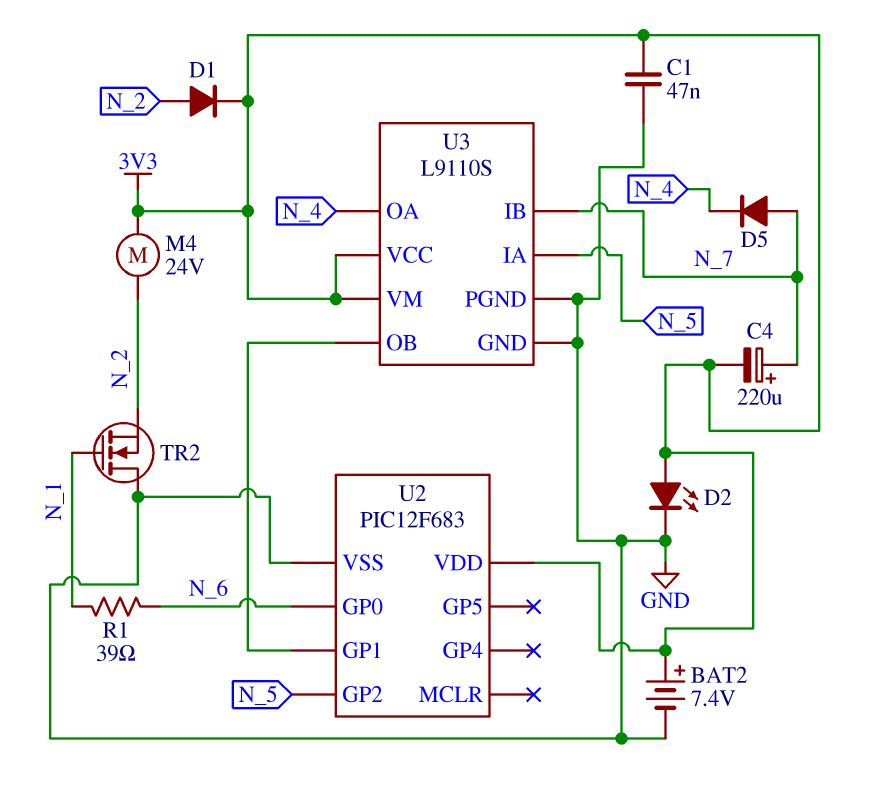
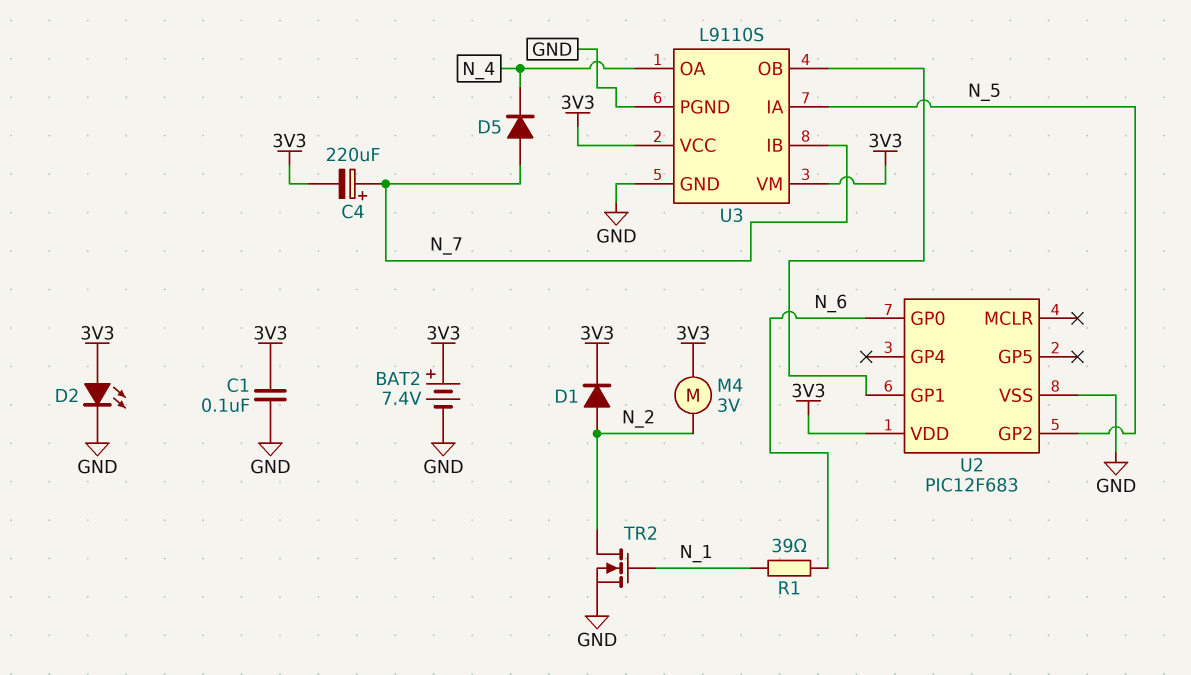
C1: 47nF (3V3, GND) -> 100nF (3V3, GND)
M4: motor 24V (3V3, N_2) -> motor 3V (3V3, N_2)
TR2: NMOS (G N_1, D GND, S N_2) -> NMOS (G N_1, D N_2, S GND)

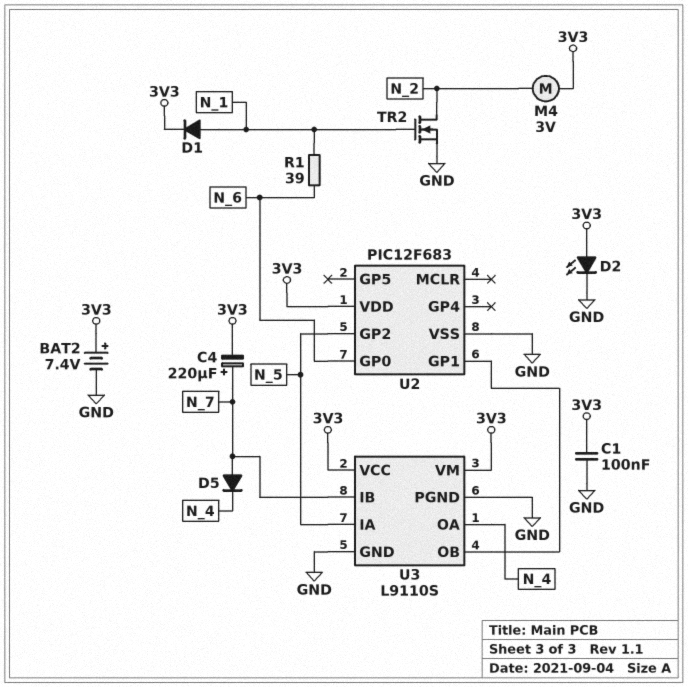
D1: diode (A N_2, K 3V3) -> diode (A N_1, K 3V3)

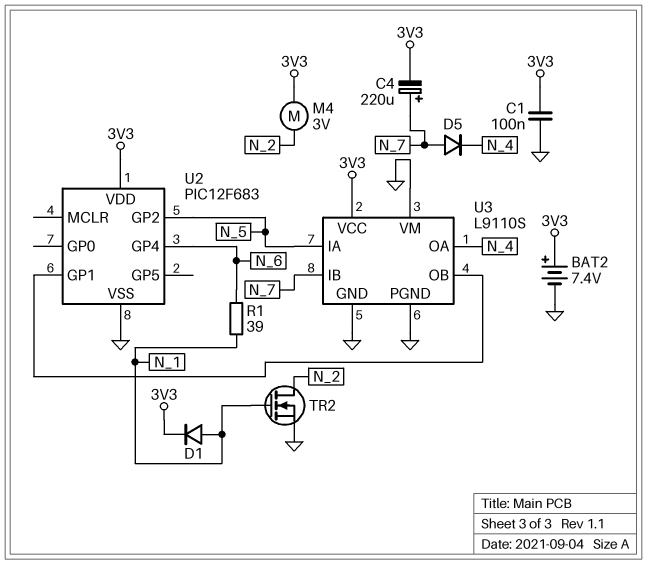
D2: LED (A 3V3, K GND) -> none
U2 pin GP0: N_6 -> none
U2 pin GP4: none -> N_6
U3 pin VM: 3V3 -> GND

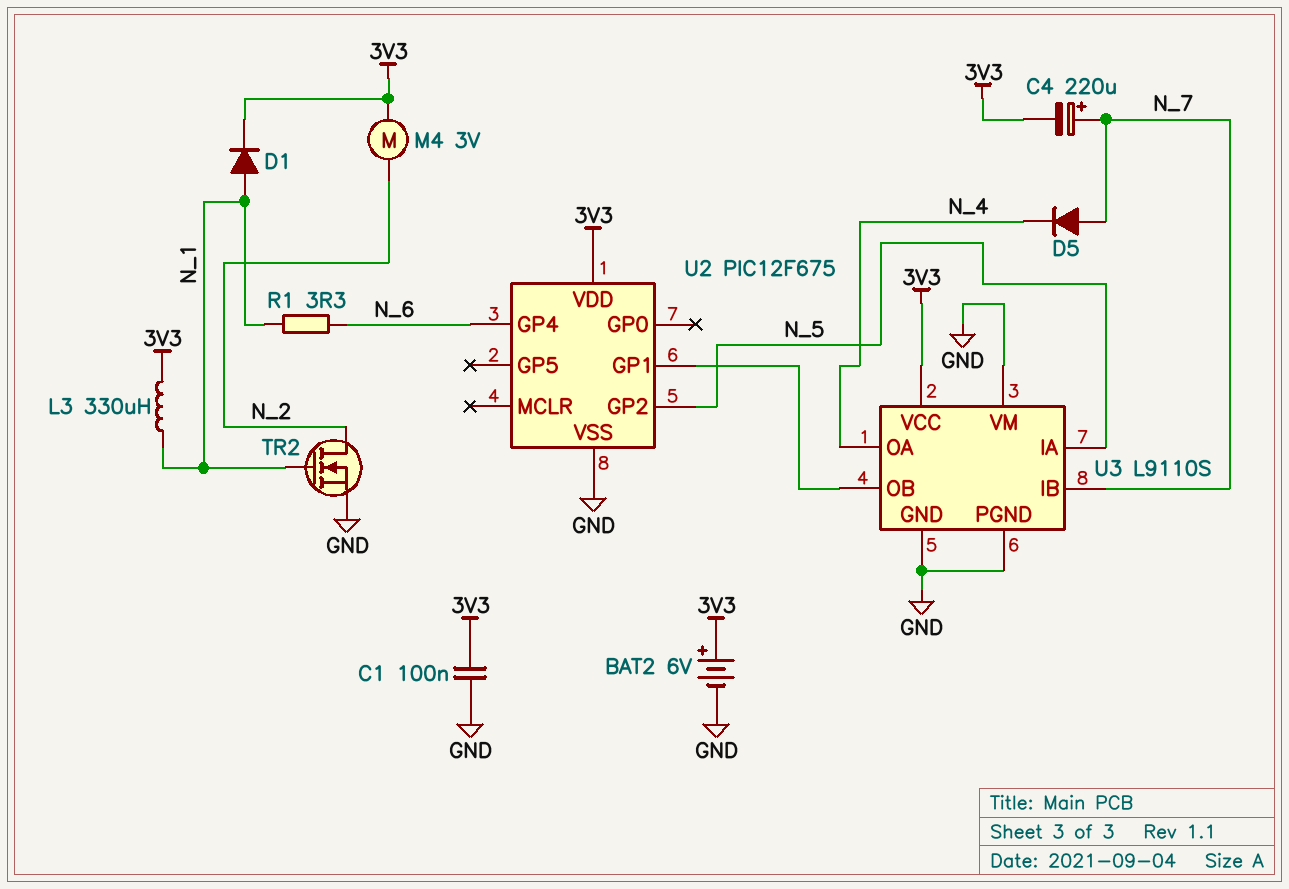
BAT2: 7.4V (plus 3V3, minus GND) -> 6V (plus 3V3, minus GND)
L3: none -> 330uH (3V3, N_1)
R1: 39 (N_1, N_6) -> 3.3 (N_1, N_6)
U2: PIC12F683 -> PIC12F675

